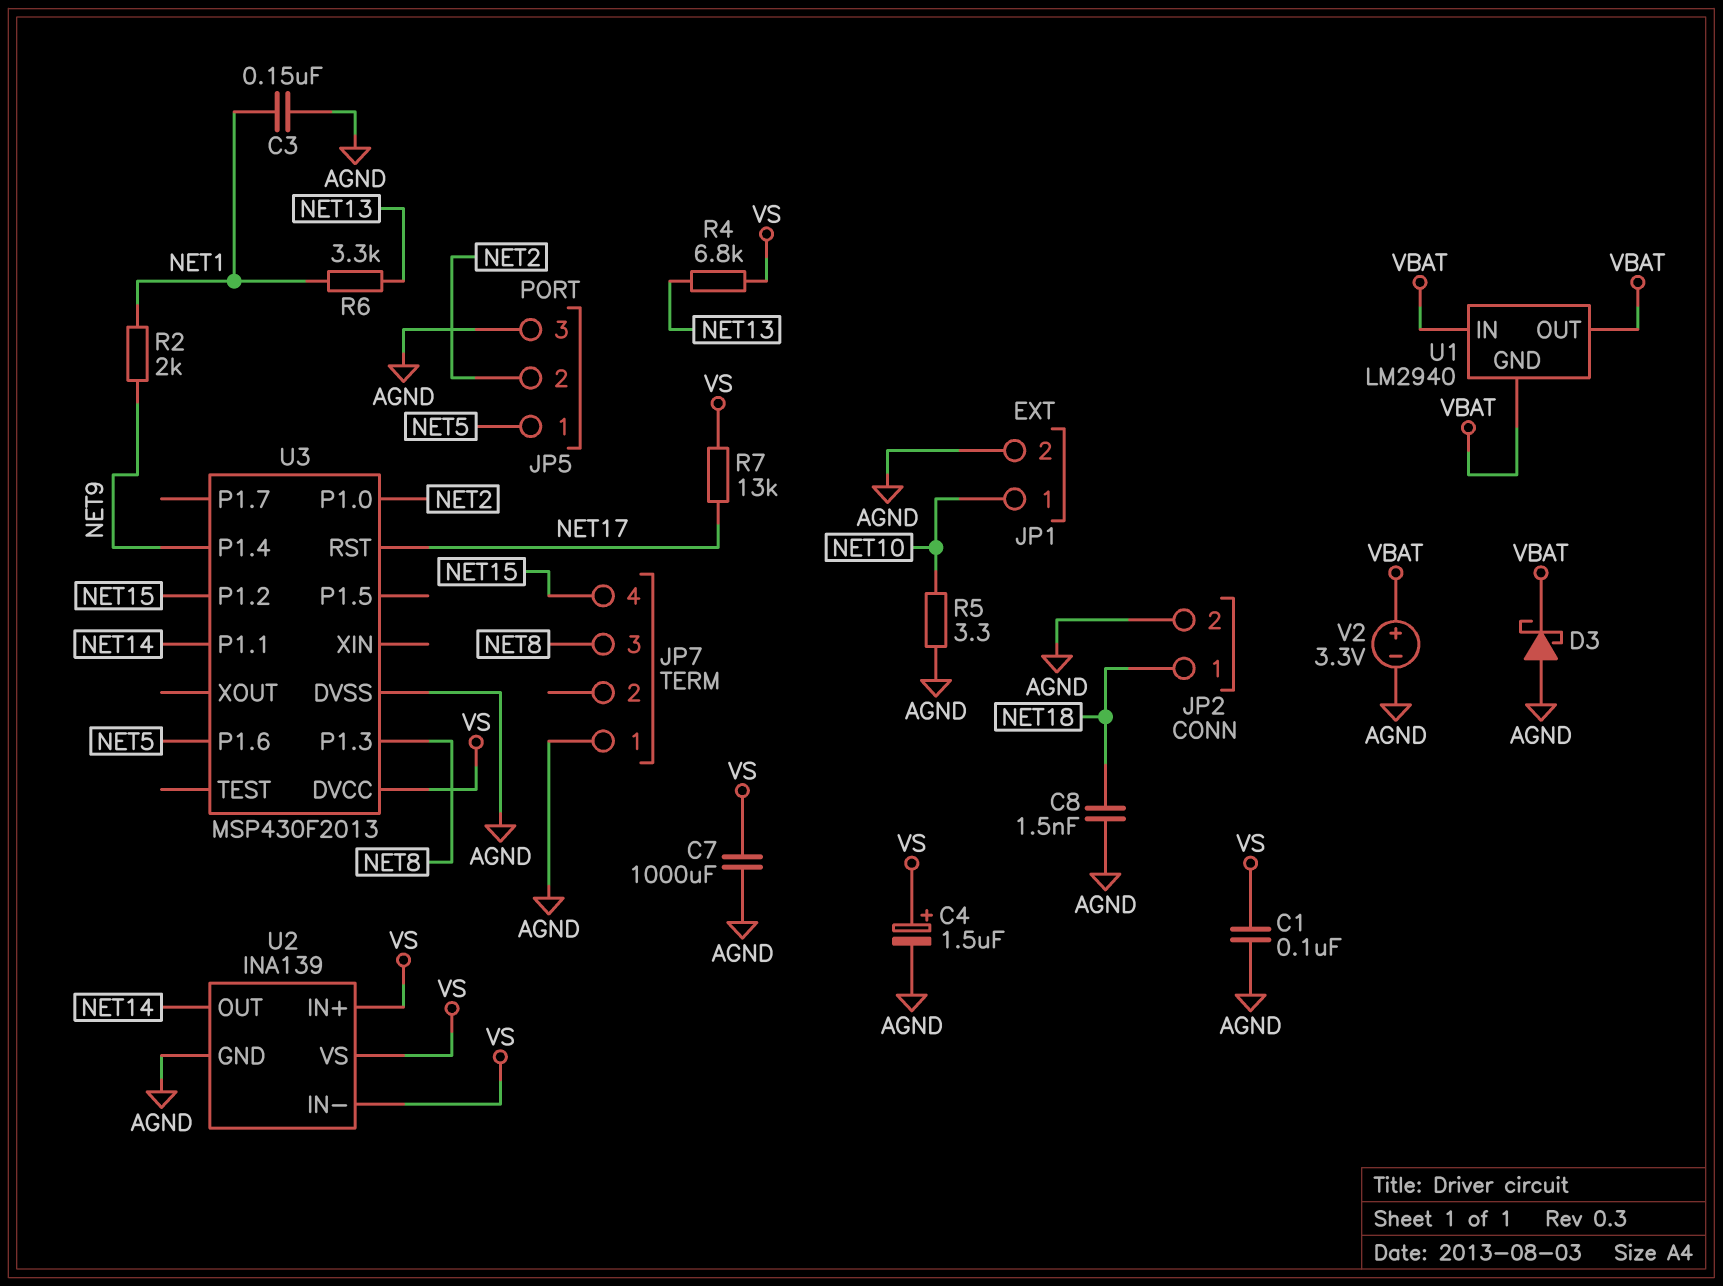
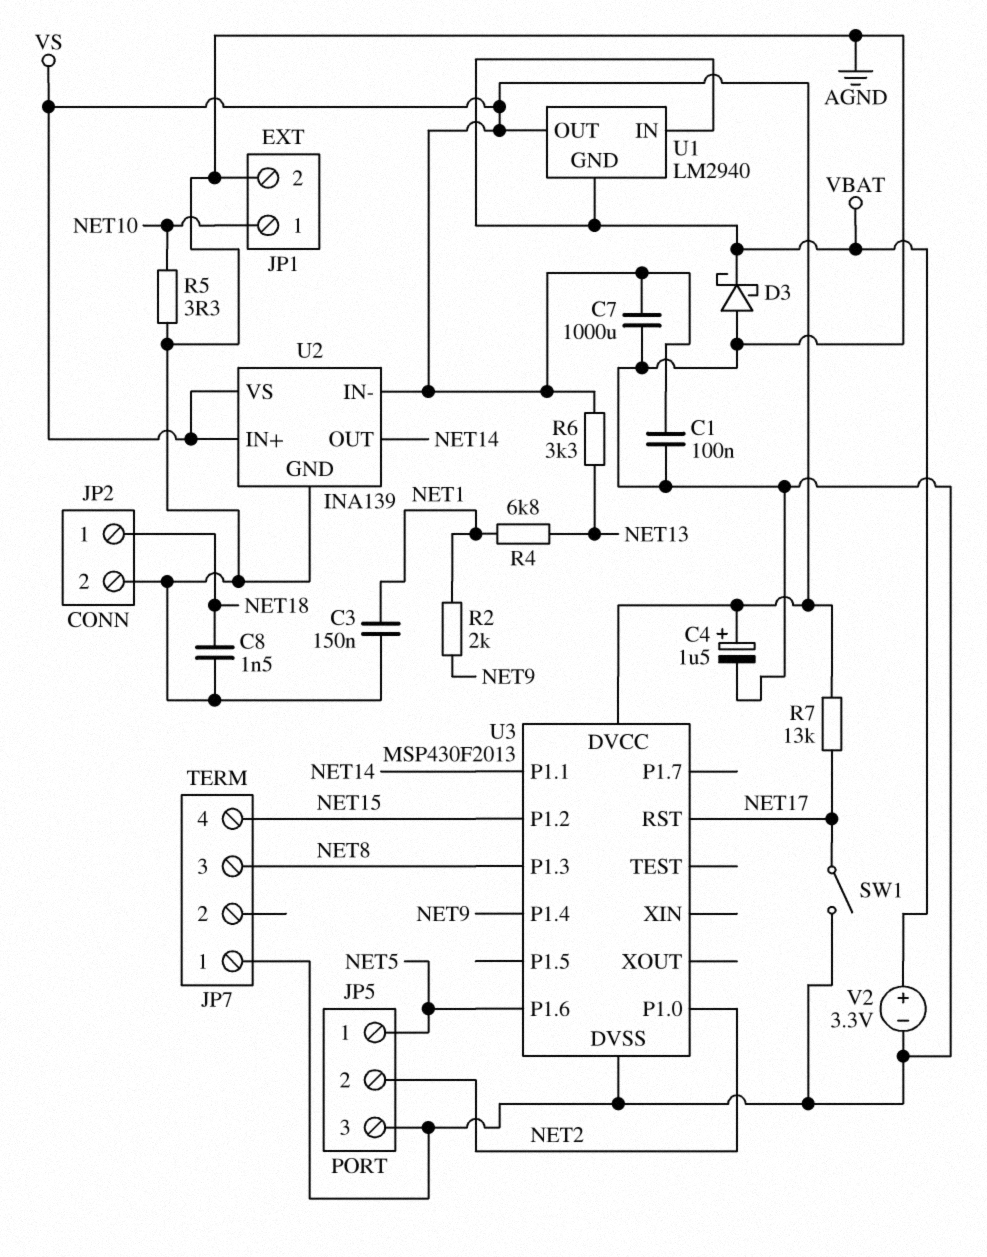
R4: 6.8k (NET13, VS) -> 6.8k (NET1, NET13)
R6: 3.3k (NET1, NET13) -> 3.3k (NET13, VS)
SW1: none -> switch (AGND, NET17)
U1 pin OUT: VBAT -> VS

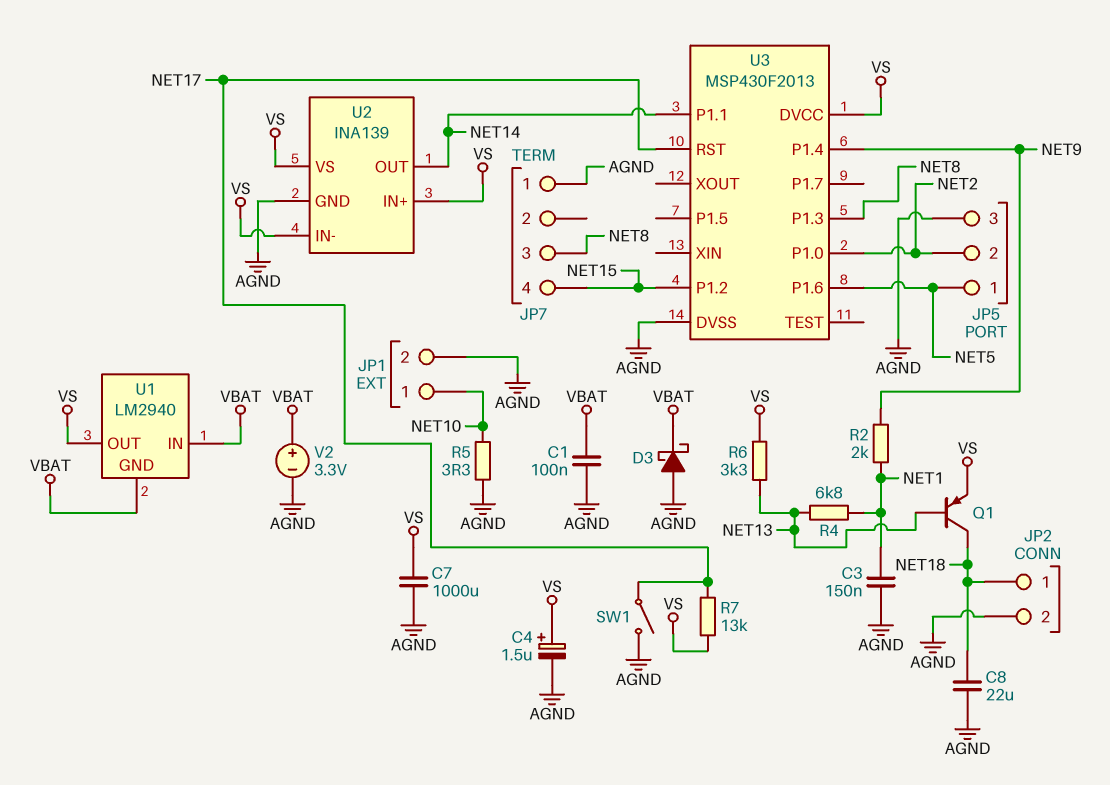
C1: 100nF (AGND, VS) -> 100nF (AGND, VBAT)
C8: 1.5nF (AGND, NET18) -> 22uF (AGND, NET18)
Q1: none -> PNP (B NET13, C NET18, E VS)

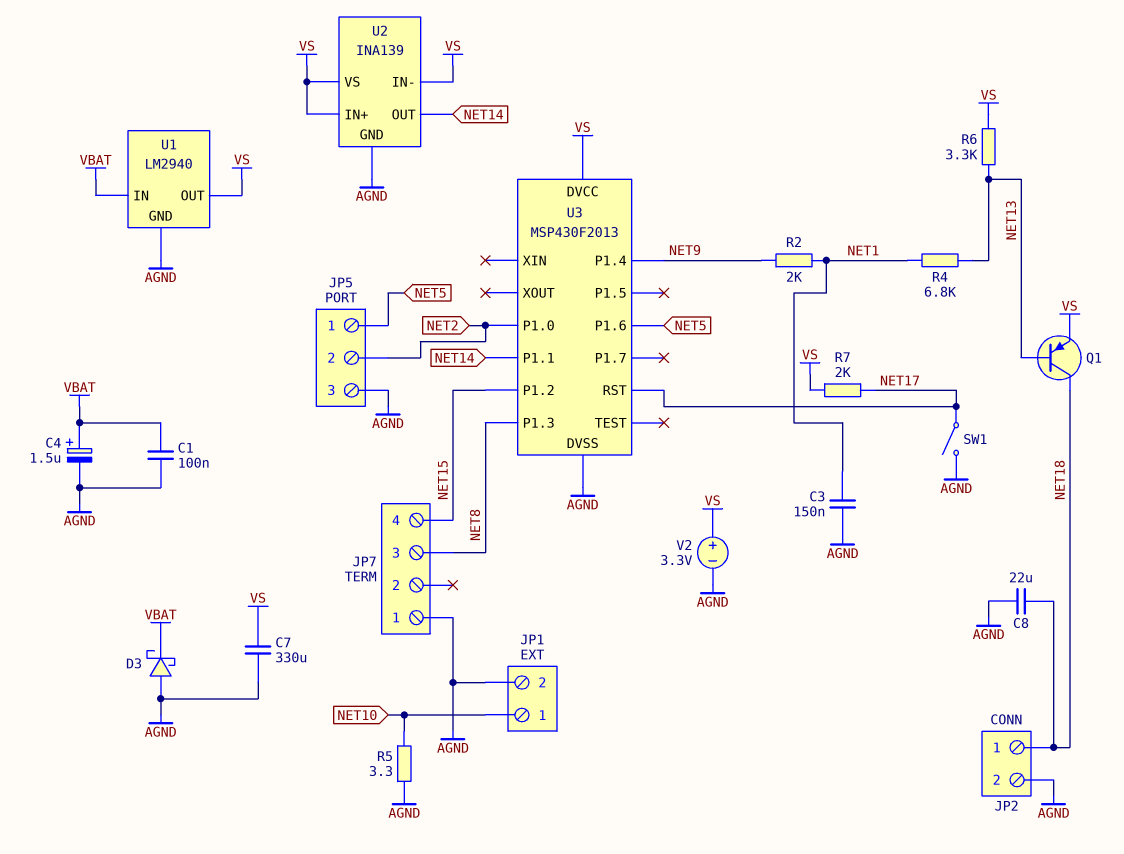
C4: 1.5uF (plus VS, minus AGND) -> 1.5uF (plus VBAT, minus AGND)
C7: 1000uF (AGND, VS) -> 330uF (AGND, VS)
R7: 13k (NET17, VS) -> 2k (NET17, VS)
U1 pin GND: VBAT -> AGND
V2: 3.3V (plus VBAT, minus AGND) -> 3.3V (plus VS, minus AGND)

